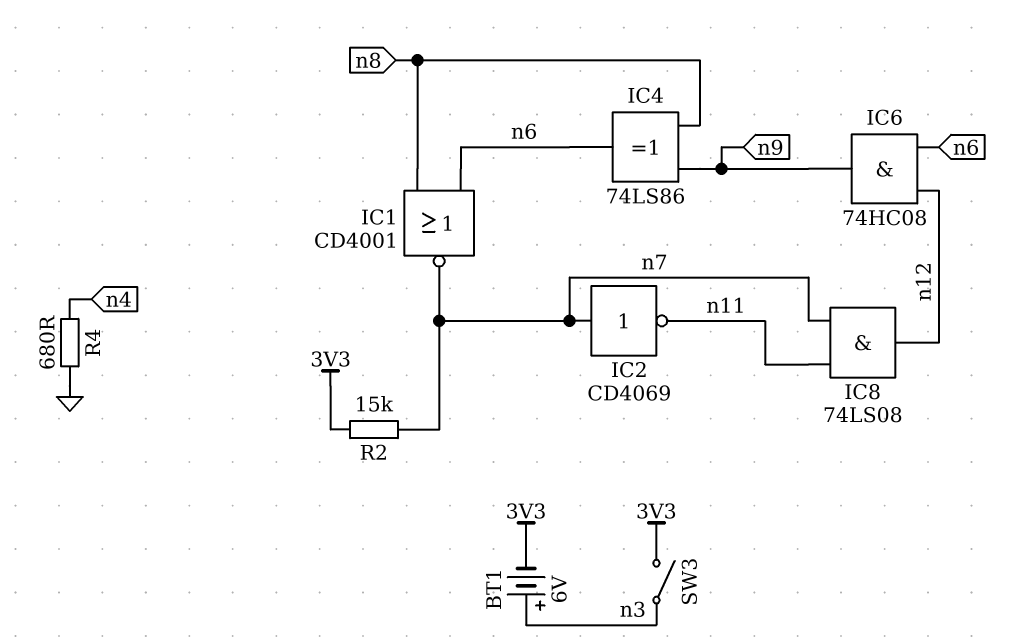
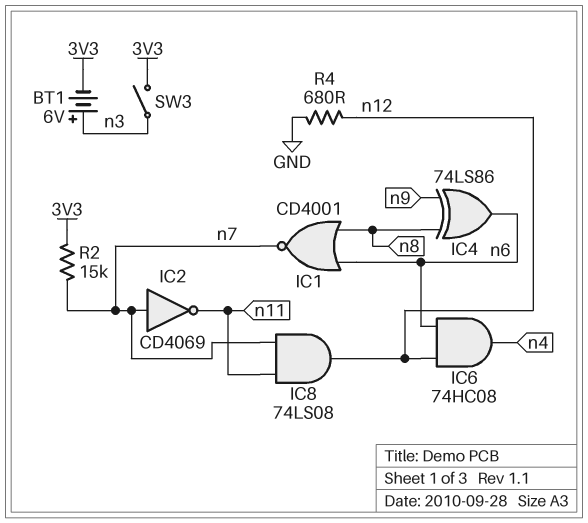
IC6: AND 74HC08 (in n6, in n12, out n9) -> AND 74HC08 (in n6, in n12, out n4)
R4: 680 (GND, n4) -> 680 (GND, n12)

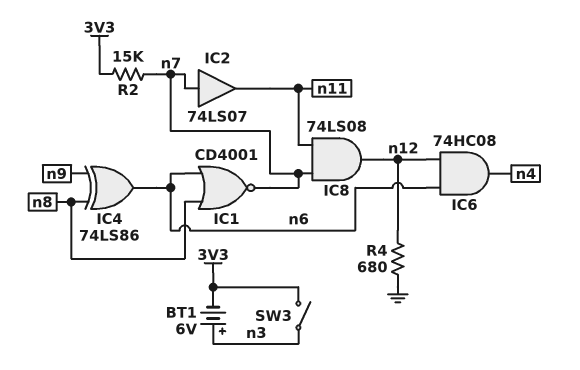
IC2: NOT CD4069 (in n7, out n11) -> buffer 74LS07 (in n7, out n11)

